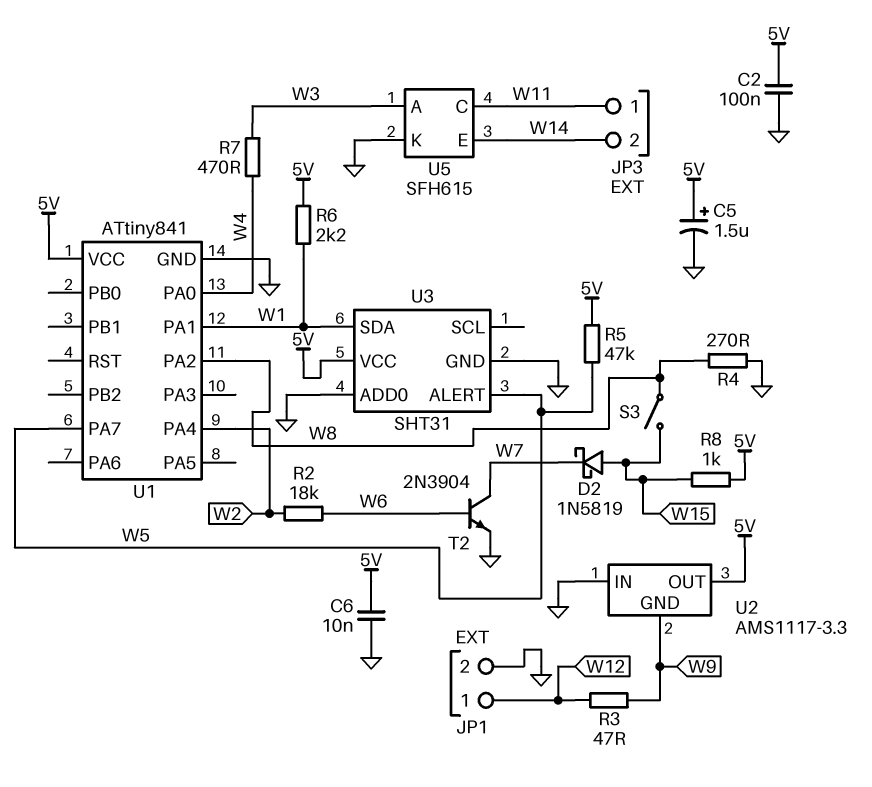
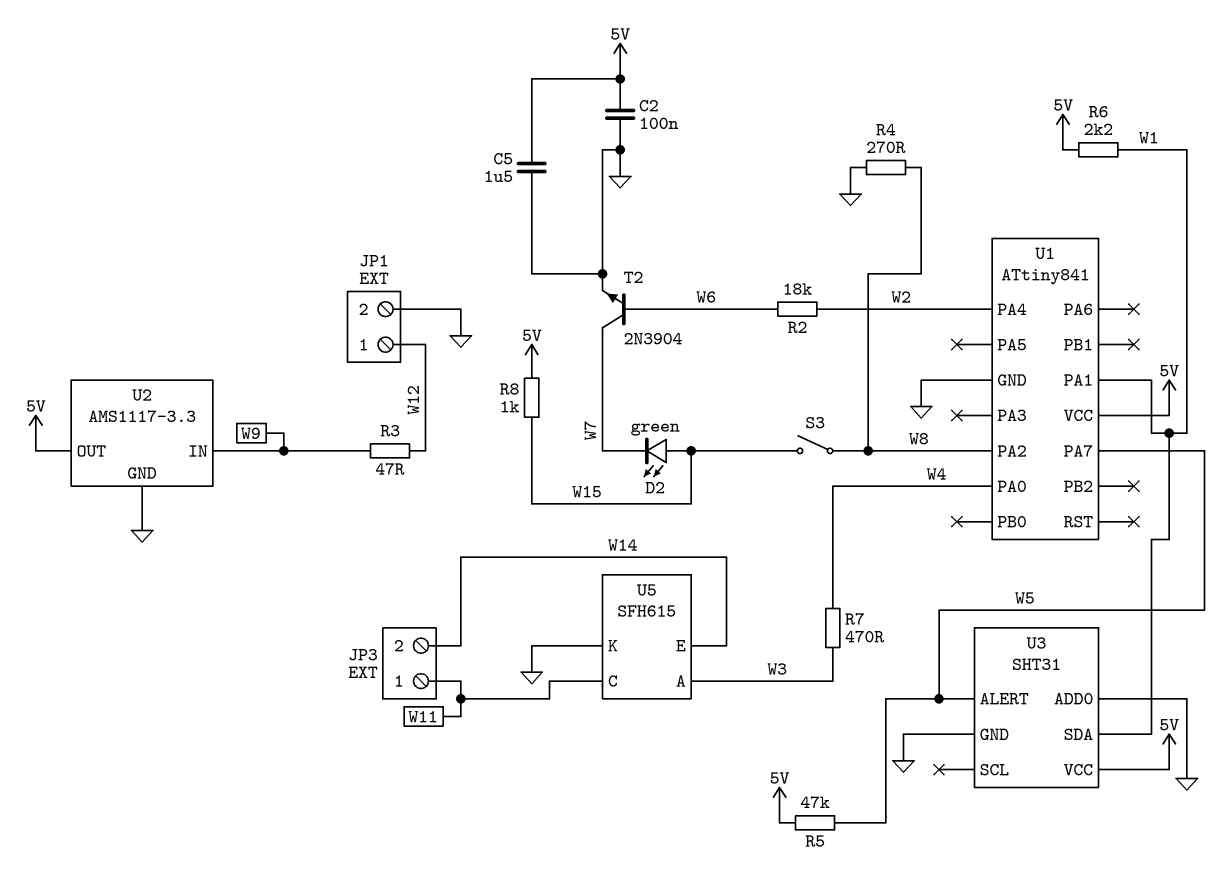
C5: 1.5uF (plus 5V, minus GND) -> 1.5uF (5V, GND)
C6: 10nF (5V, GND) -> none
D2: schottky 1N5819 (A W15, K W7) -> LED green (A W15, K W7)
U2 pin GND: W9 -> GND
U2 pin IN: GND -> W9

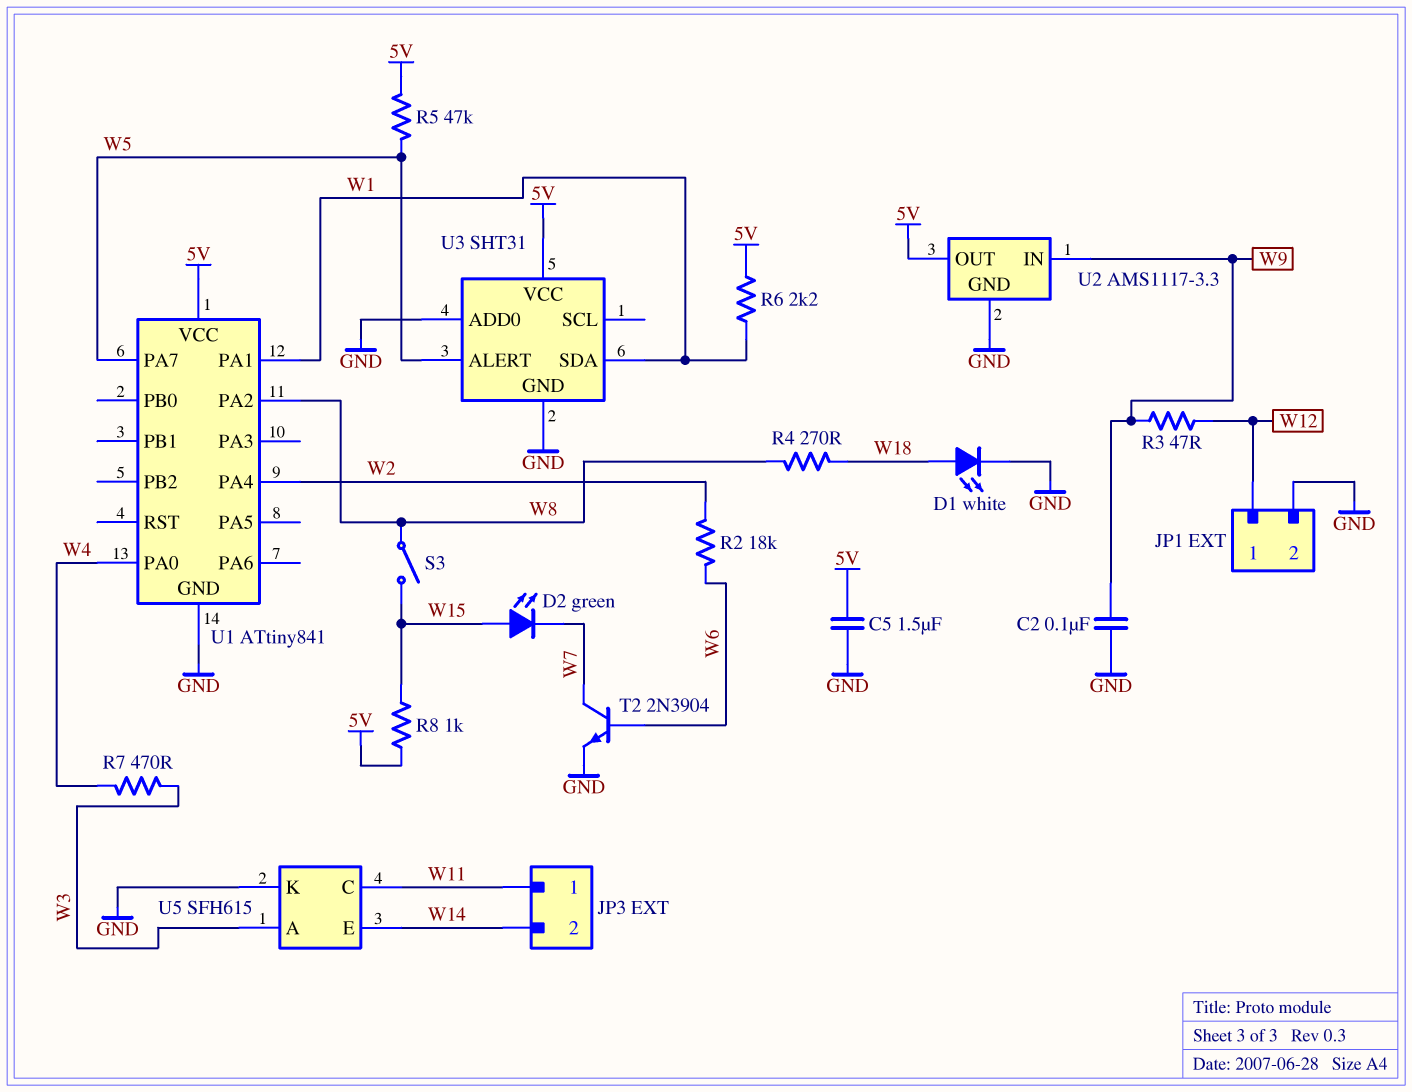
C2: 100nF (5V, GND) -> 100nF (GND, W9)
D1: none -> LED white (A W18, K GND)
R4: 270 (GND, W8) -> 270 (W8, W18)

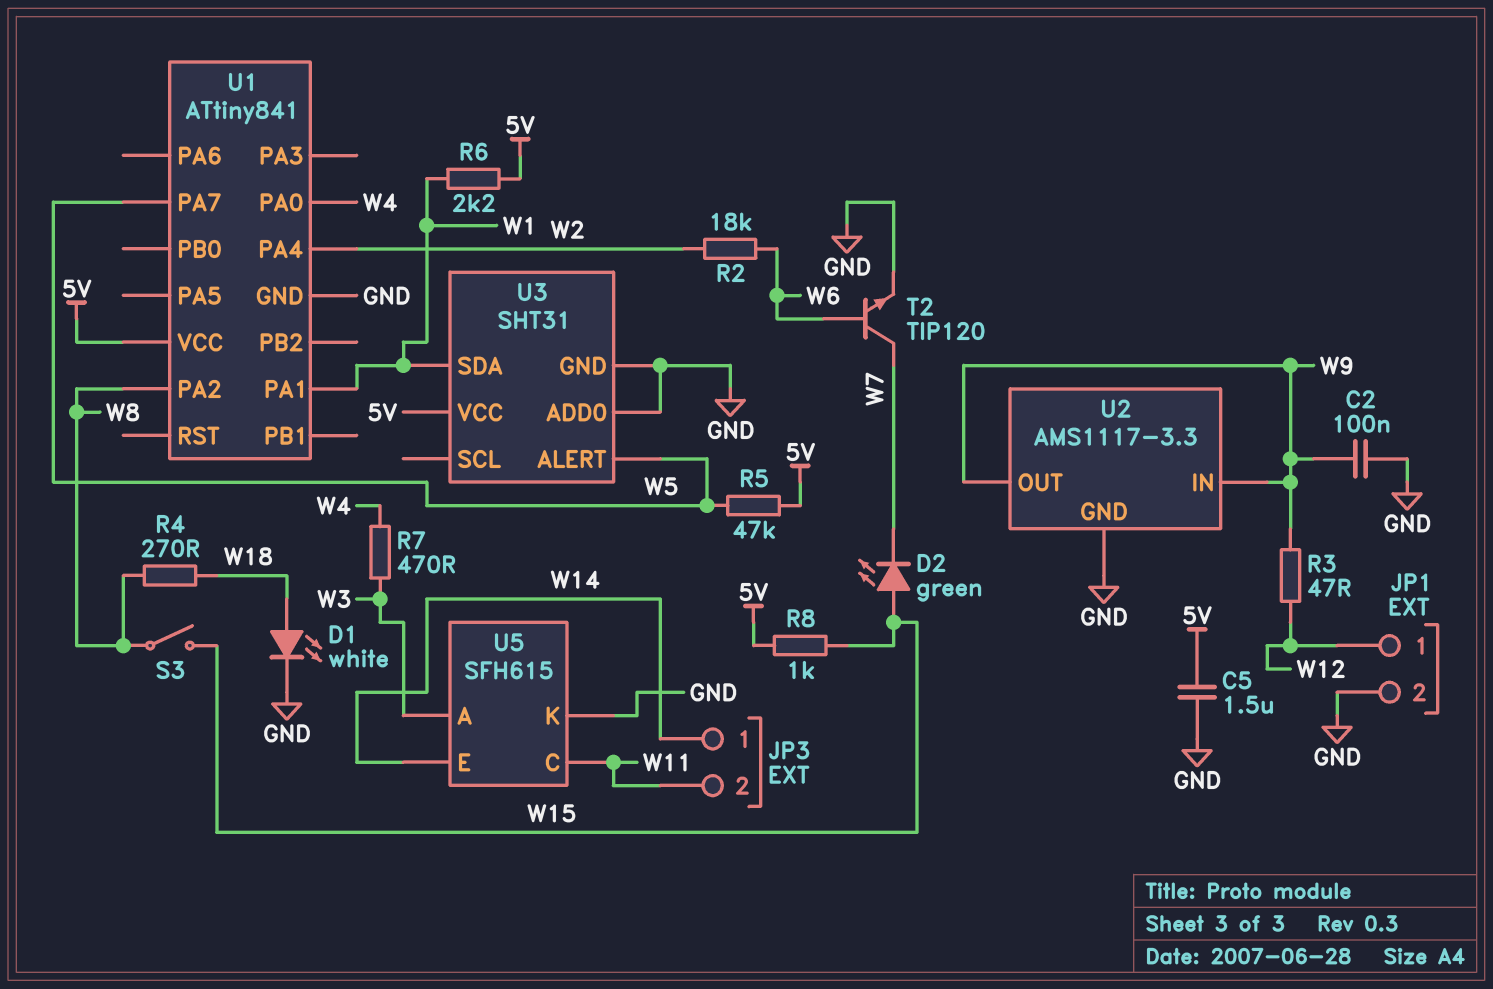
JP3 pin 1: W11 -> W14
JP3 pin 2: W14 -> W11
T2: NPN 2N3904 (B W6, C W7, E GND) -> NPN TIP120 (B W6, C W7, E GND)
U2 pin OUT: 5V -> W9

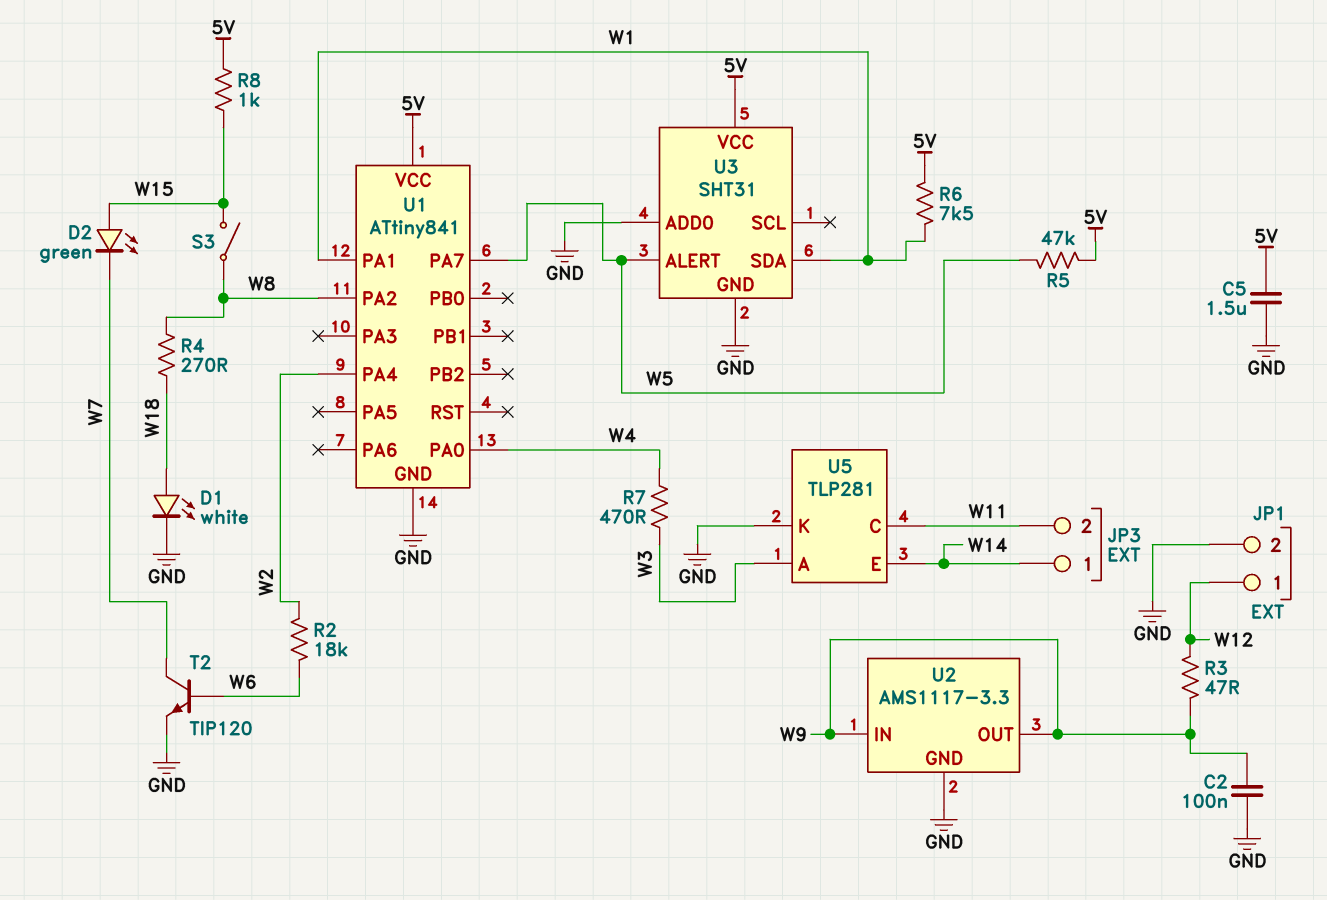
R6: 2.2k (5V, W1) -> 7.5k (5V, W1)
U5: SFH615 -> TLP281

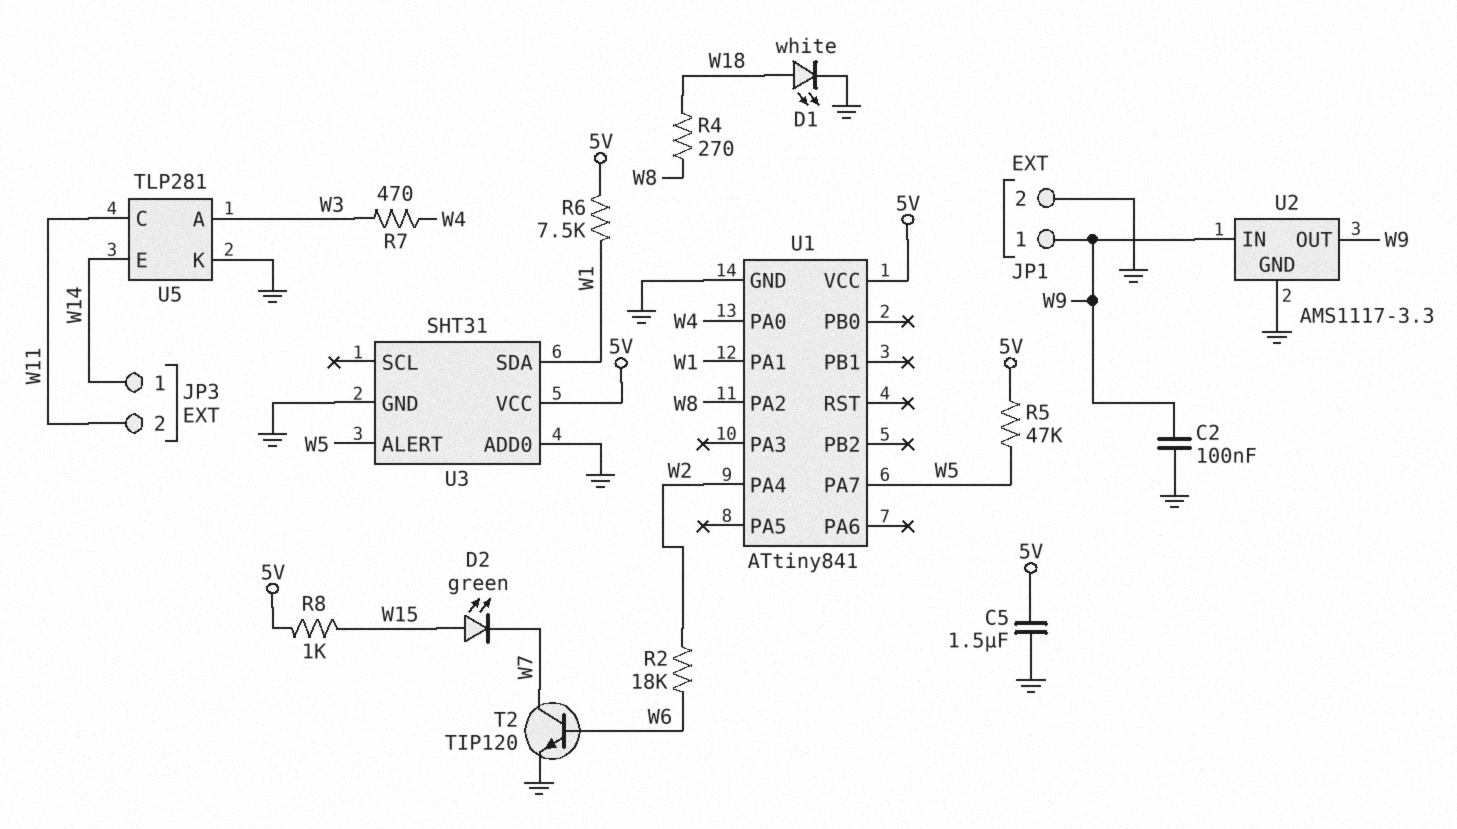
JP1 pin 1: W12 -> W9
R3: 47 (W9, W12) -> none
S3: switch (W8, W15) -> none

